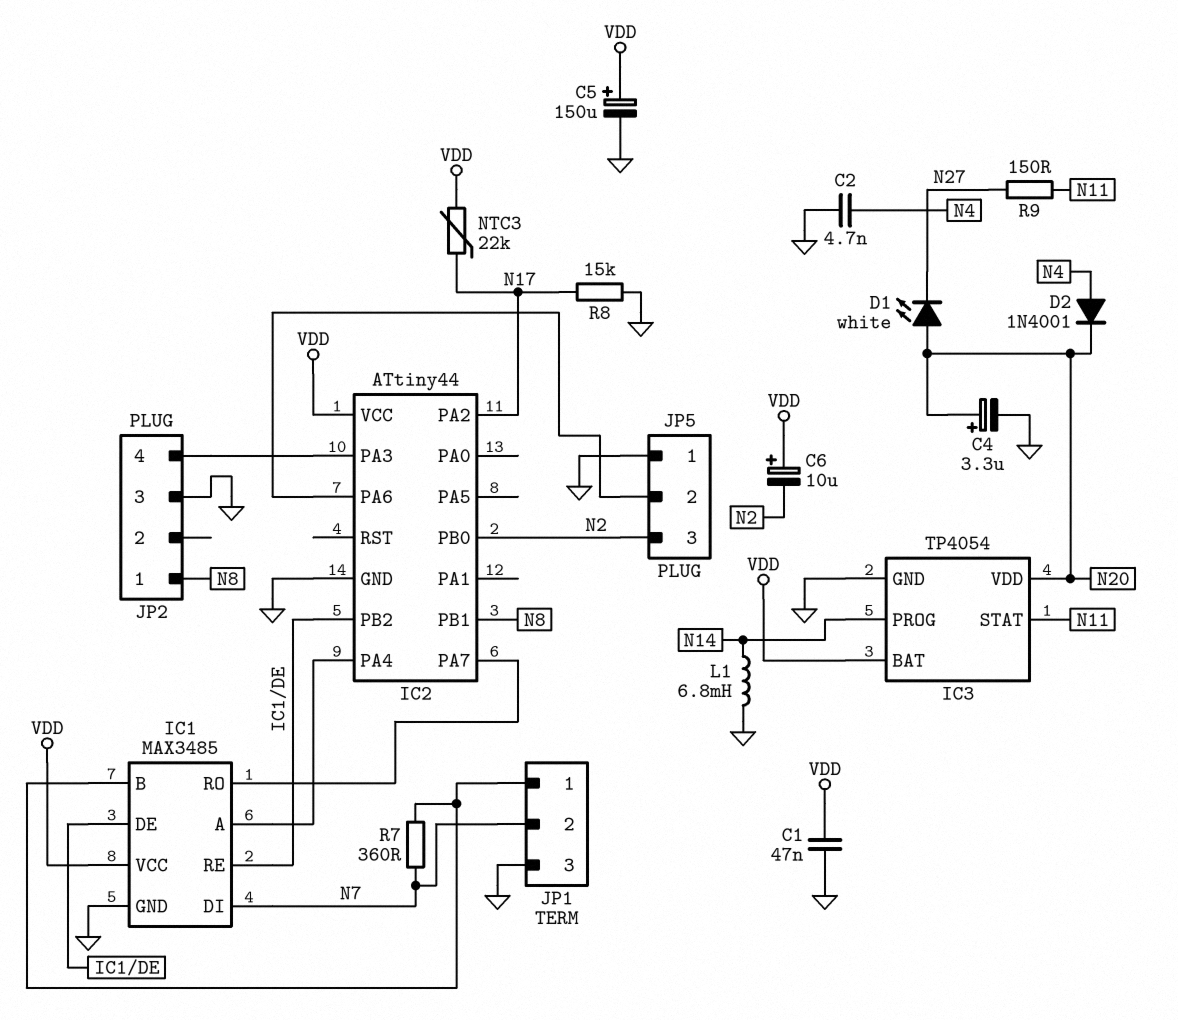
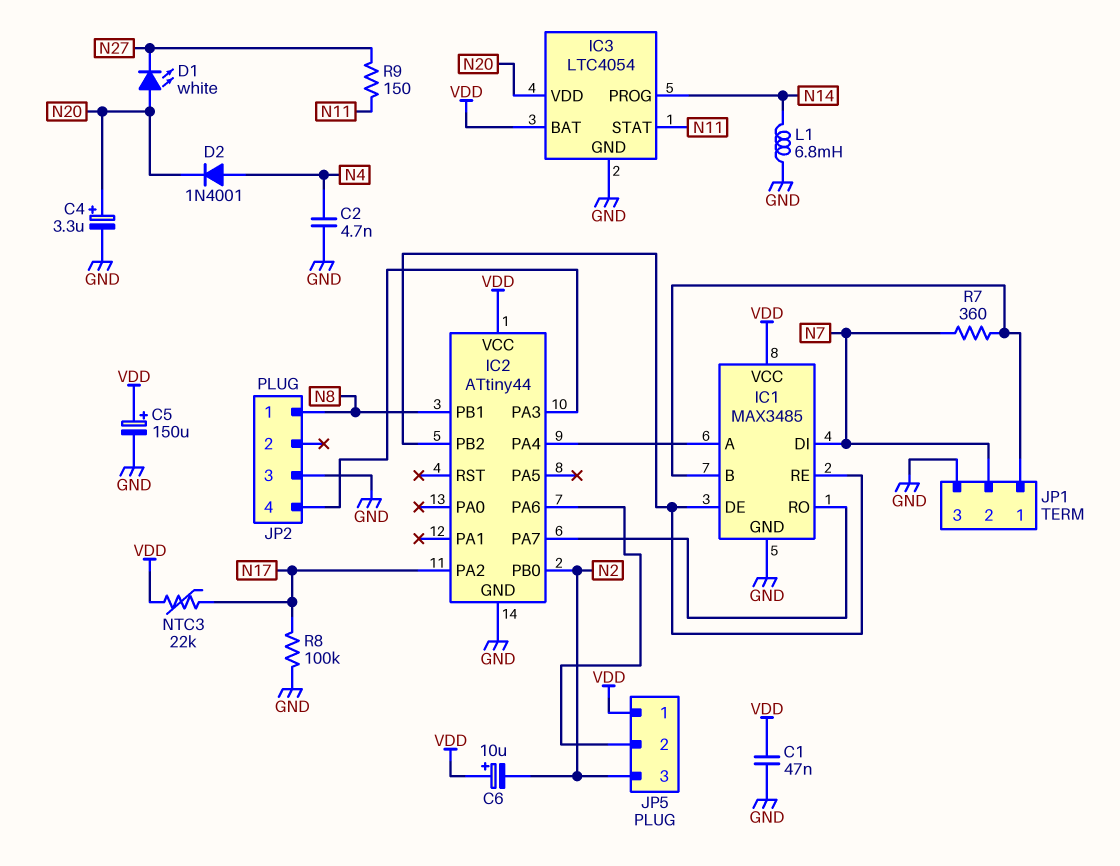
IC3: TP4054 -> LTC4054
JP5 pin 1: GND -> VDD
R8: 15k (GND, N17) -> 100k (GND, N17)

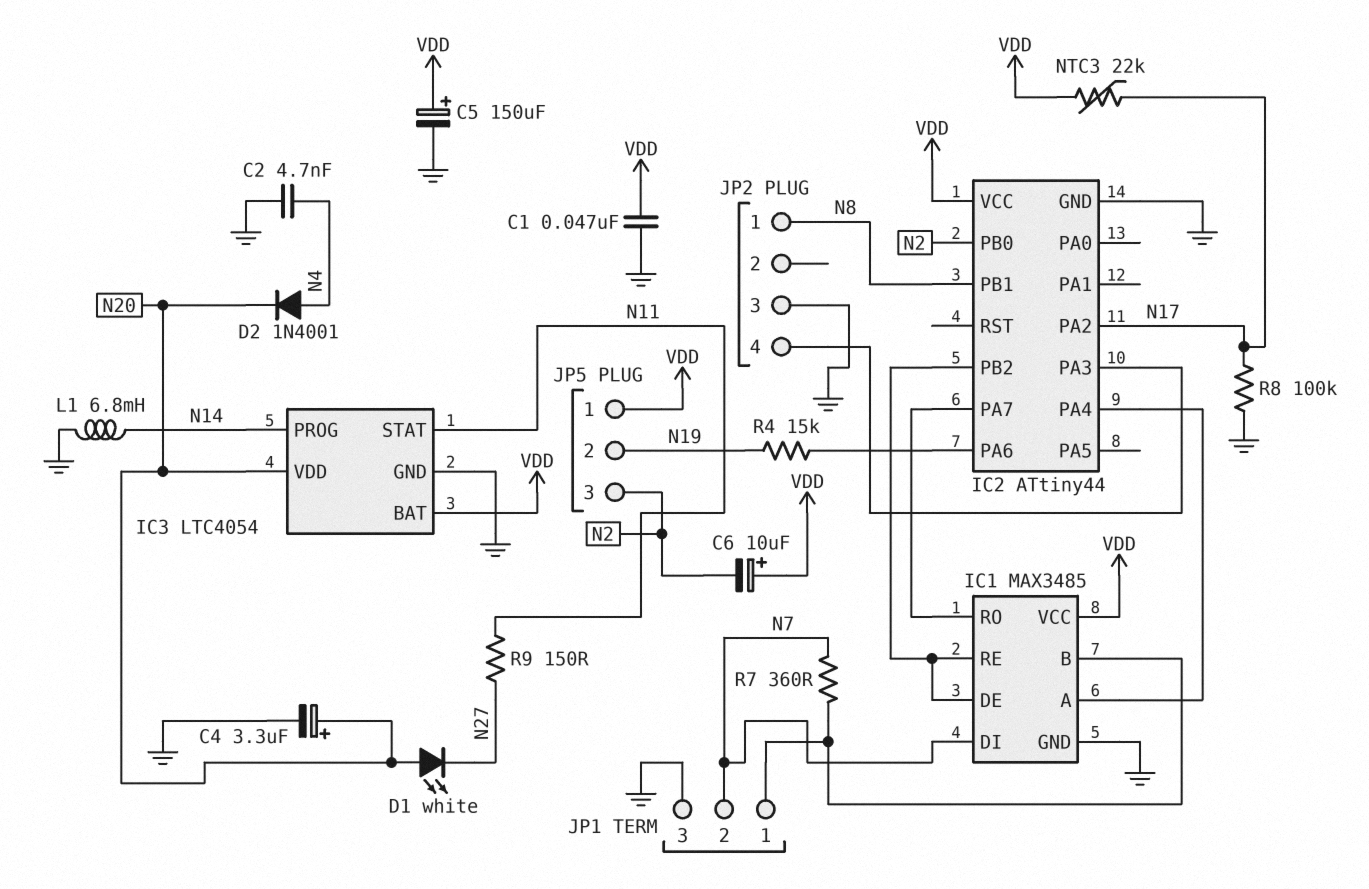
JP5 pin 2: IC2/PA6 -> N19
R4: none -> 15k (IC2/PA6, N19)

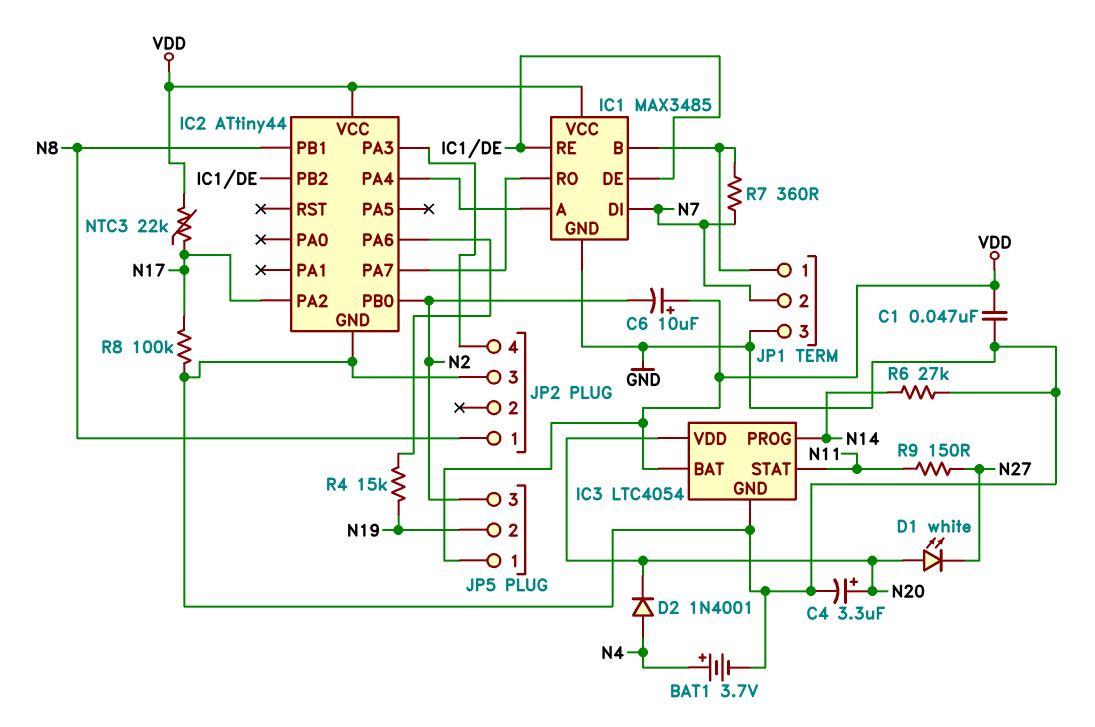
BAT1: none -> 3.7V (plus N4, minus GND)
C2: 4.7nF (GND, N4) -> none
C5: 150uF (plus VDD, minus GND) -> none
L1: 6.8mH (GND, N14) -> none
R6: none -> 27k (GND, N14)

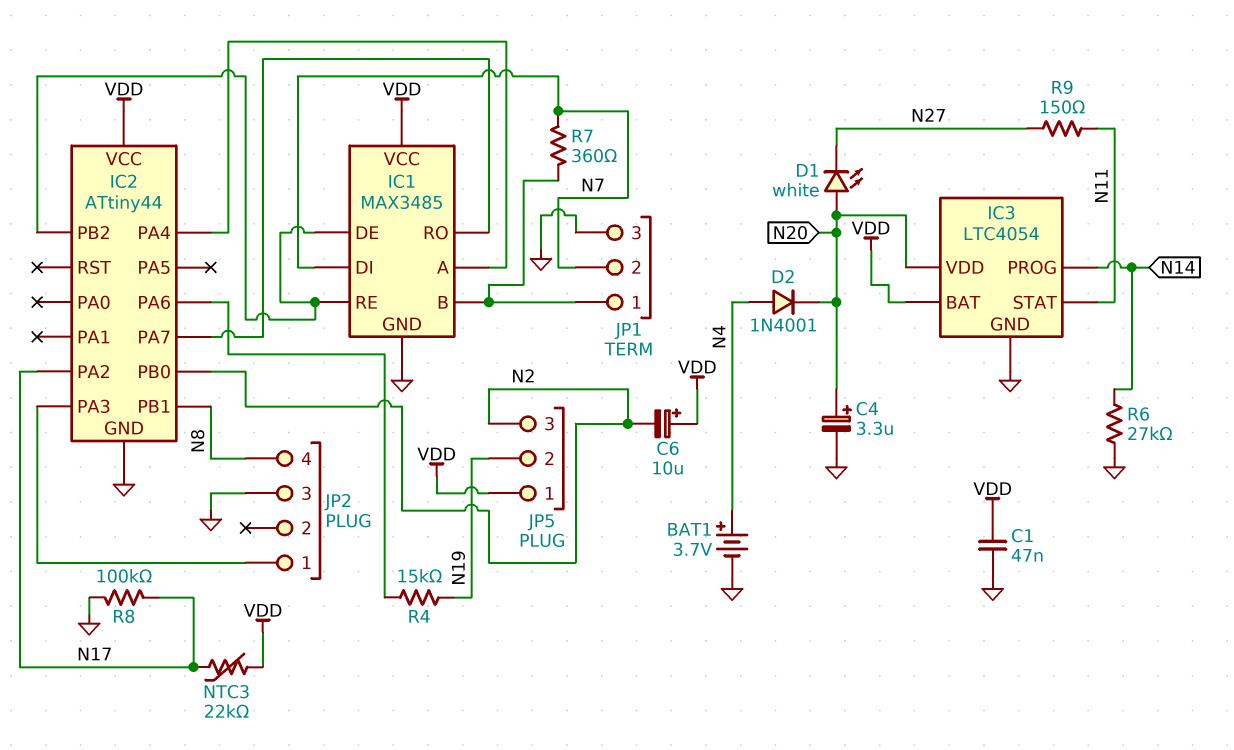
JP2 pin 1: N8 -> IC2/PA3
JP2 pin 4: IC2/PA3 -> N8

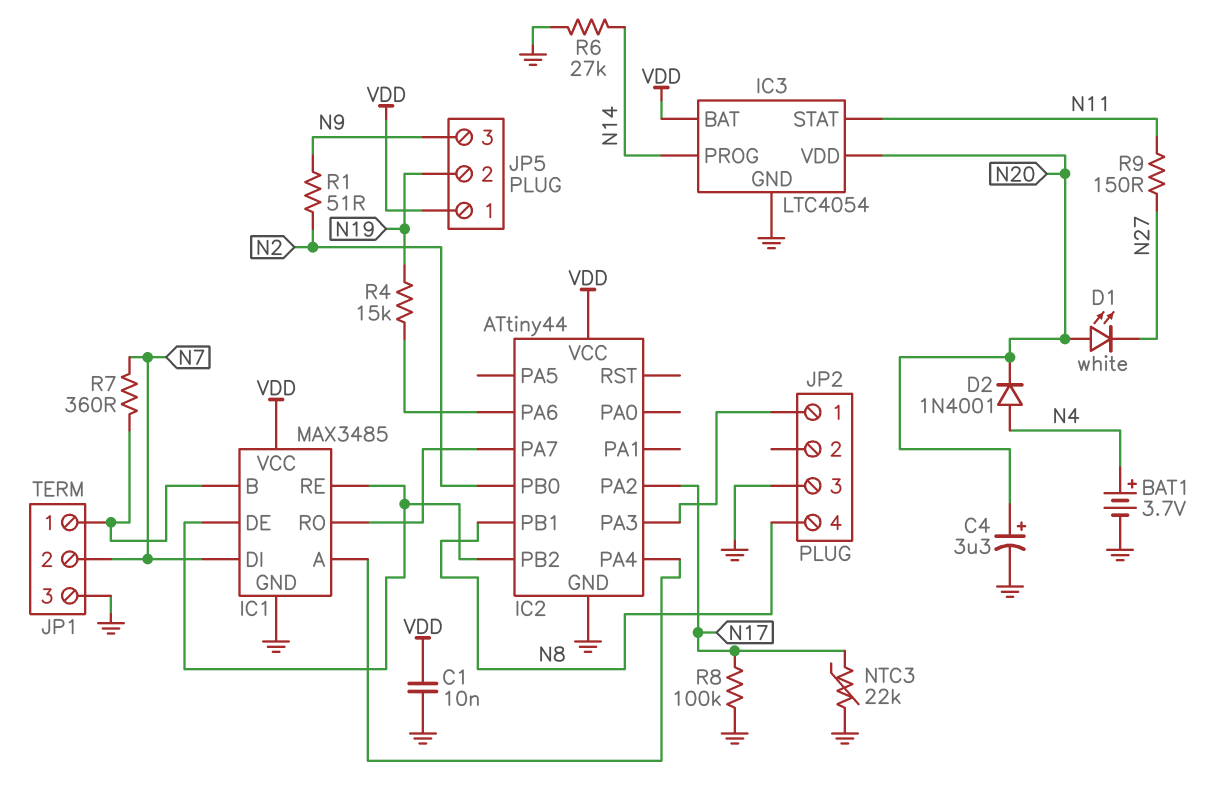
C1: 47nF (GND, VDD) -> 10nF (GND, VDD)
C6: 10uF (plus VDD, minus N2) -> none
JP5 pin 3: N2 -> N9
NTC3: 22k (N17, VDD) -> 22k (GND, N17)
R1: none -> 51 (N2, N9)

